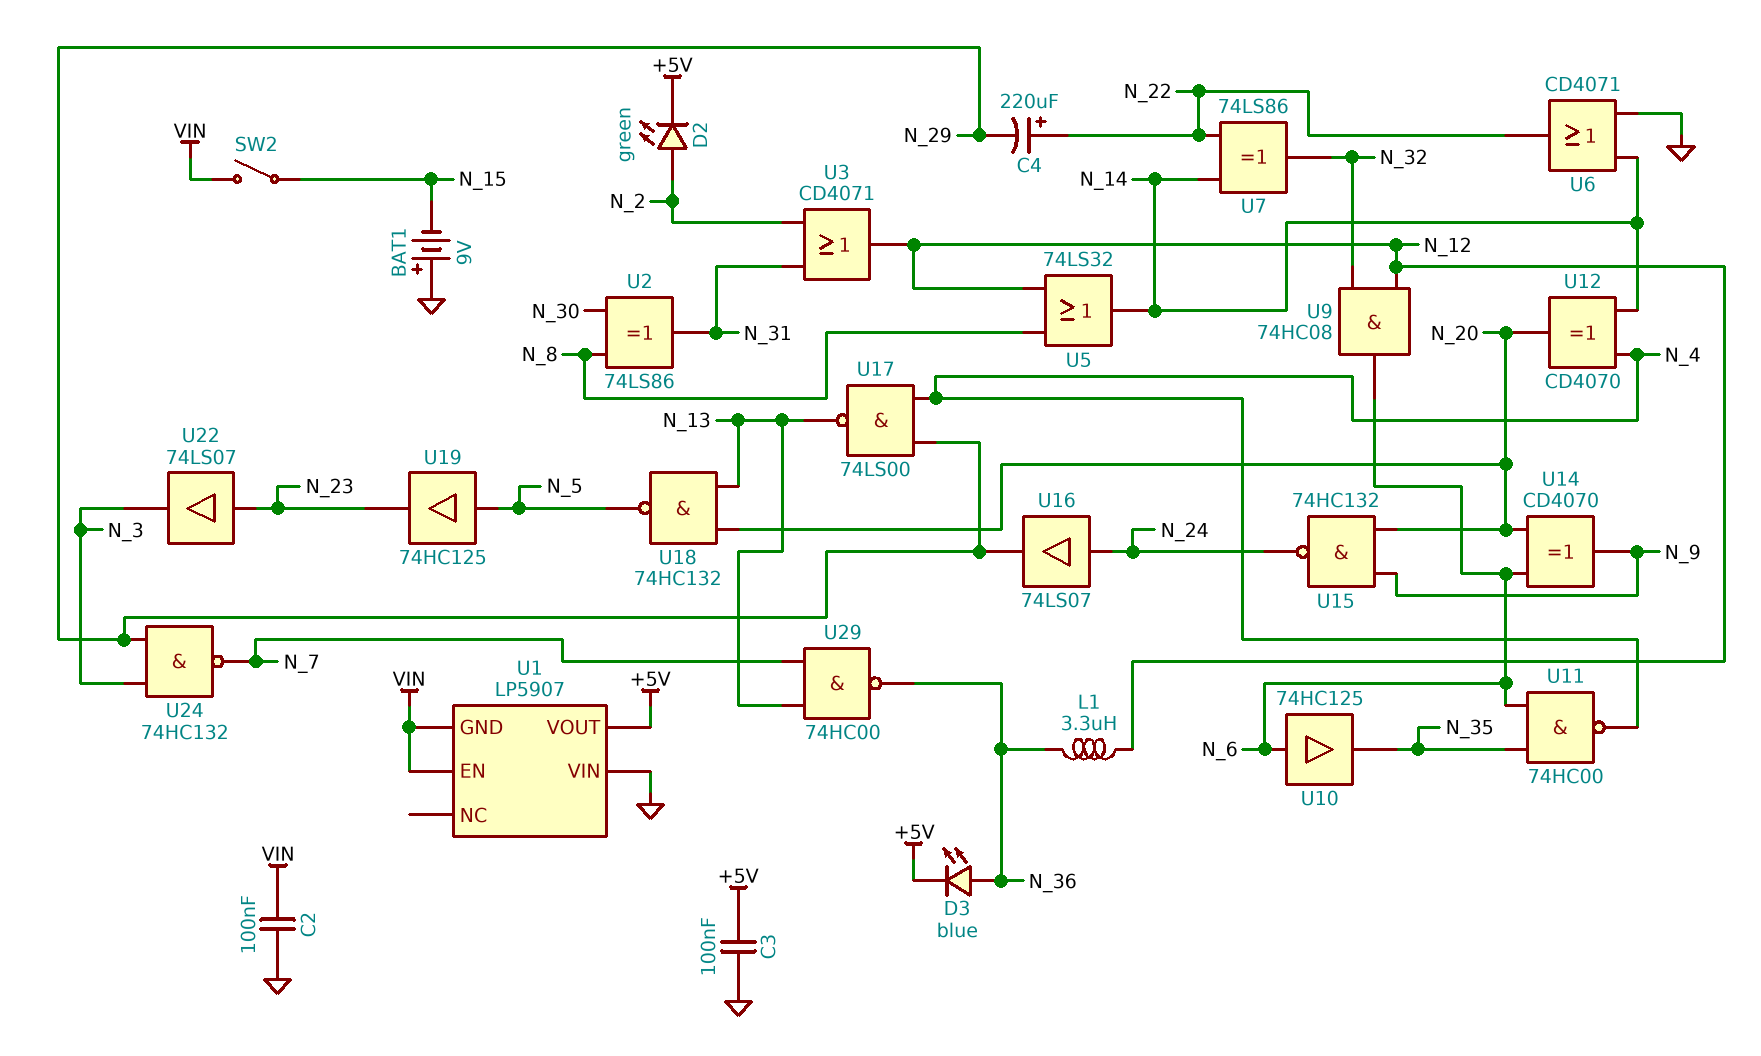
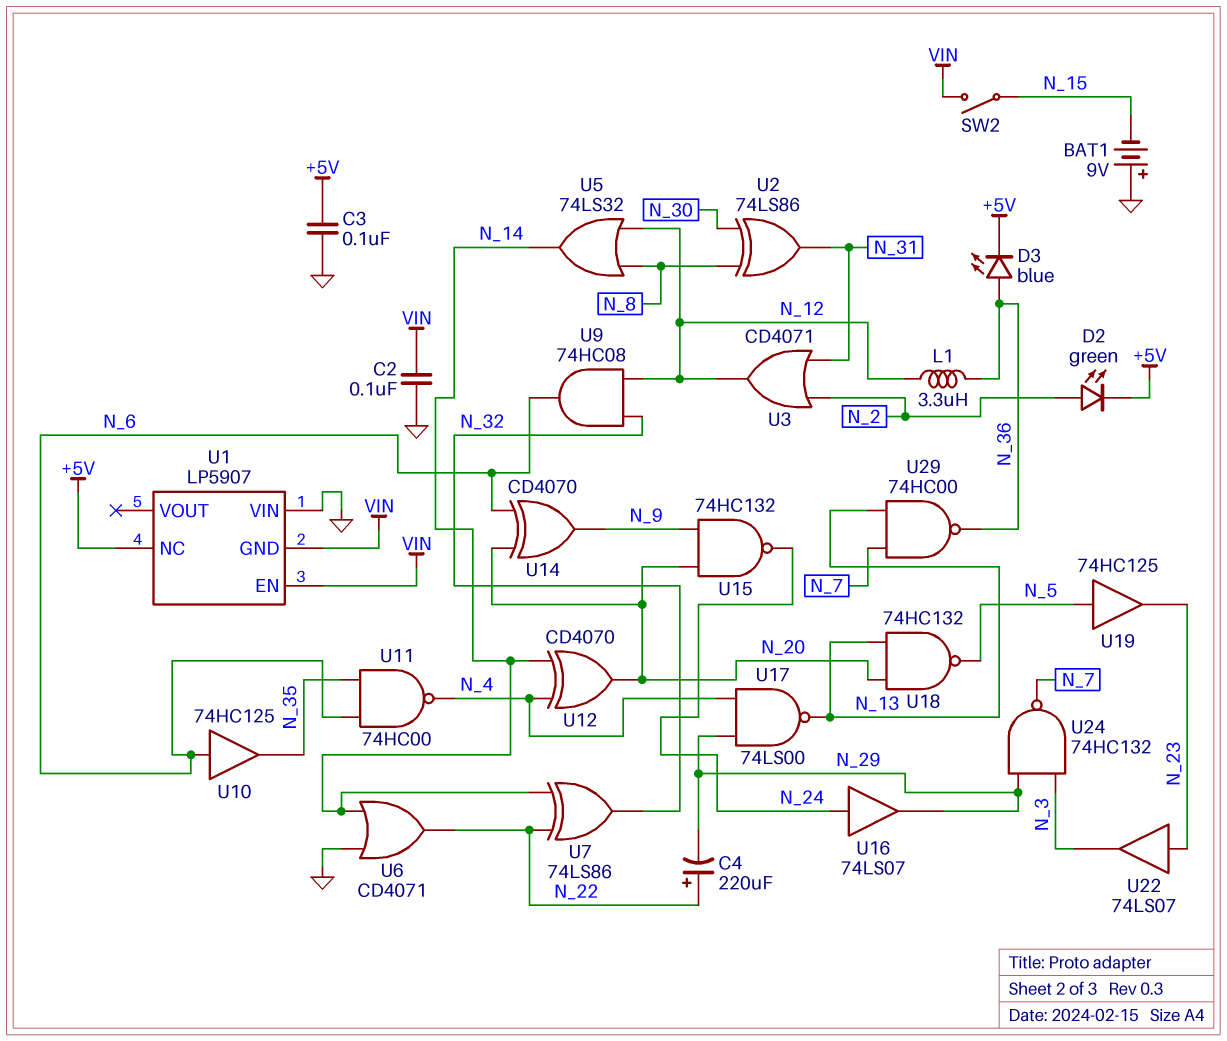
U1 pin NC: none -> +5V
U1 pin VOUT: +5V -> none

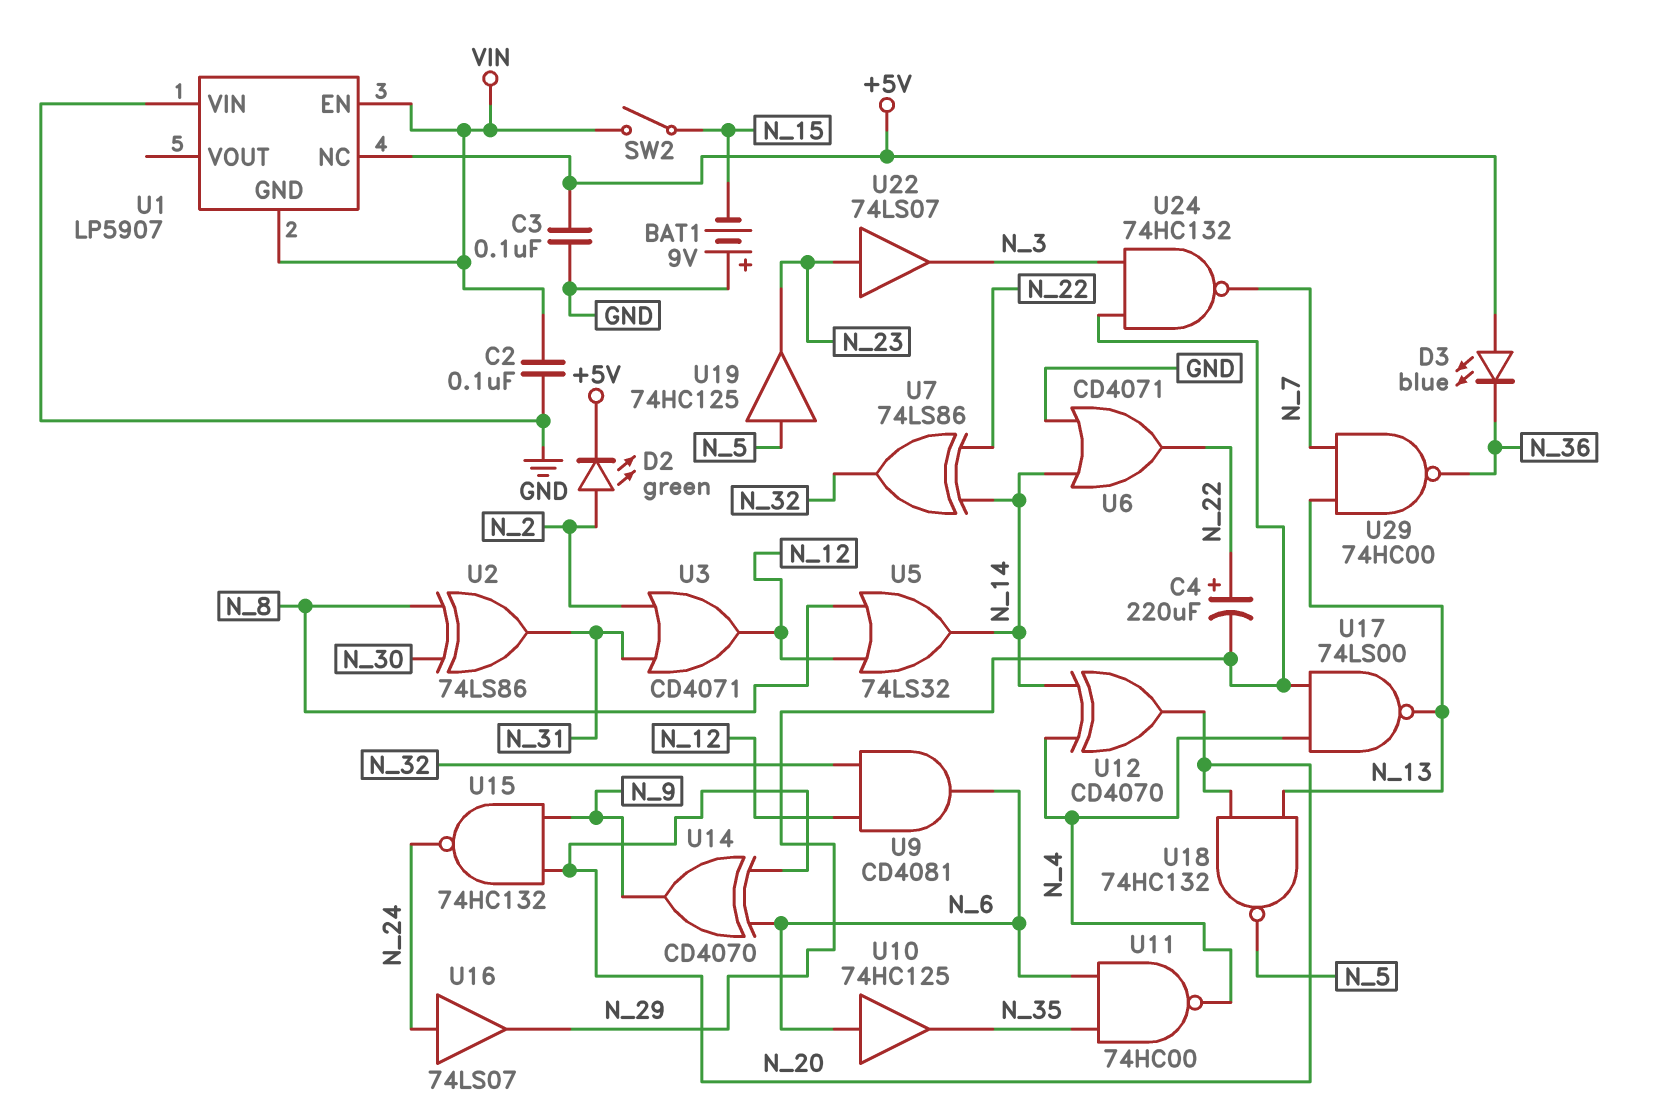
D3: LED blue (A N_36, K +5V) -> LED blue (A +5V, K N_36)
L1: 3.3uH (N_12, N_36) -> none
U9: AND 74HC08 (in N_12, in N_32, out N_6) -> AND CD4081 (in N_12, in N_32, out N_6)

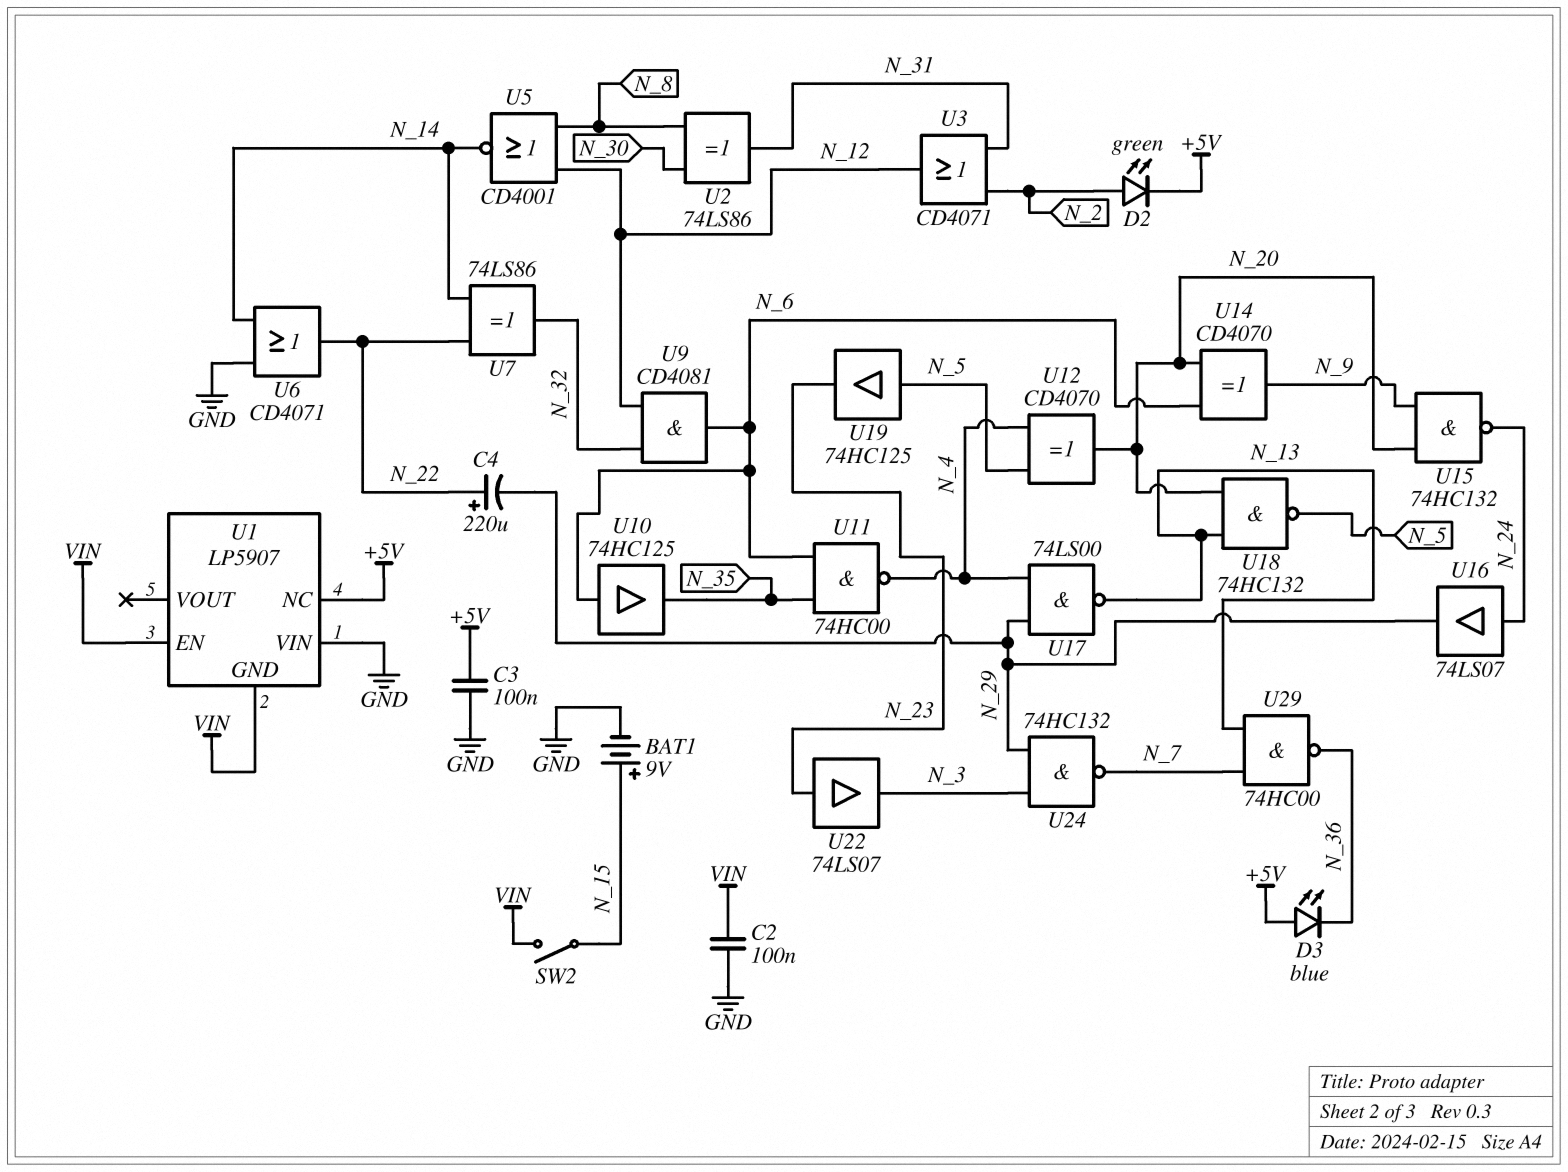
BAT1: 9V (plus GND, minus N_15) -> 9V (plus N_15, minus GND)
U5: OR 74LS32 (in N_8, in N_12, out N_14) -> NOR CD4001 (in N_8, in N_12, out N_14)
U12: XOR CD4070 (in N_4, in N_14, out N_20) -> XOR CD4070 (in N_4, in N_5, out N_20)

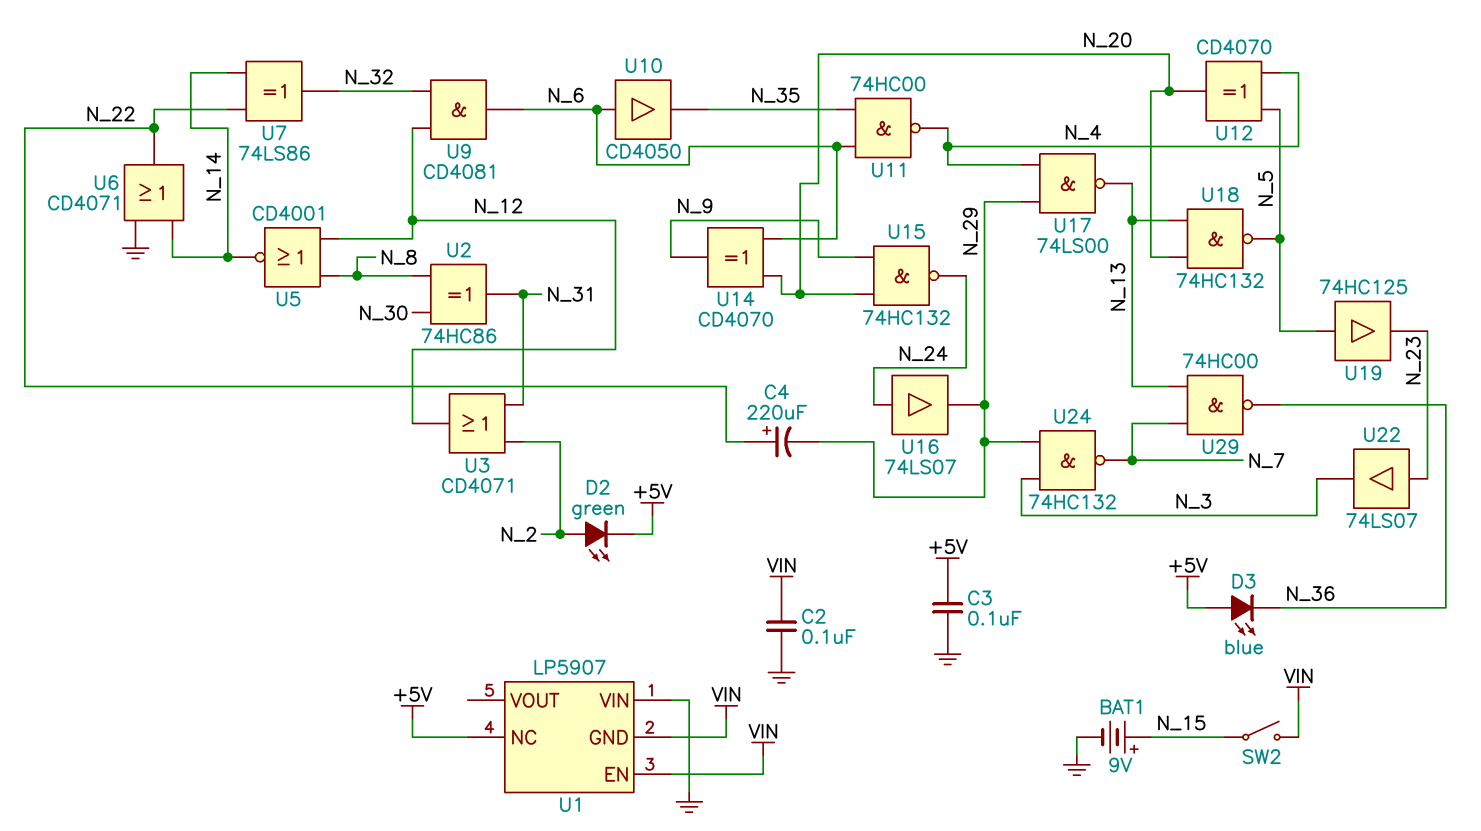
U2: XOR 74LS86 (in N_8, in N_30, out N_31) -> XOR 74HC86 (in N_8, in N_30, out N_31)
U10: buffer 74HC125 (in N_6, out N_35) -> buffer CD4050 (in N_6, out N_35)

